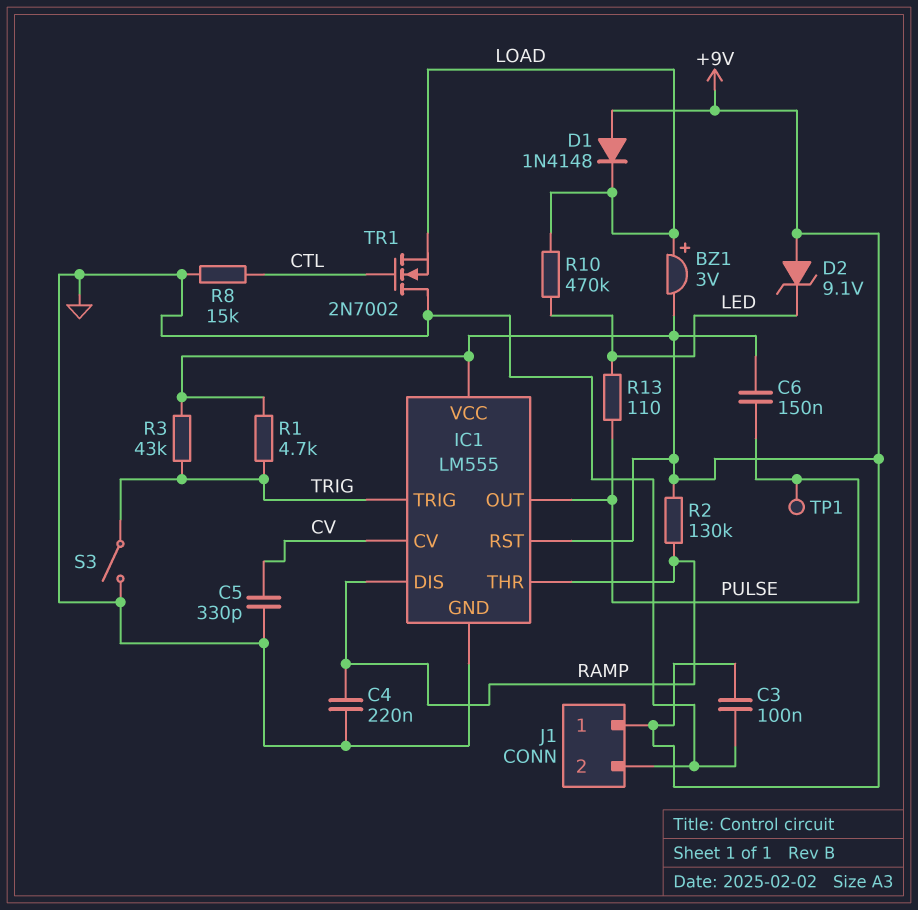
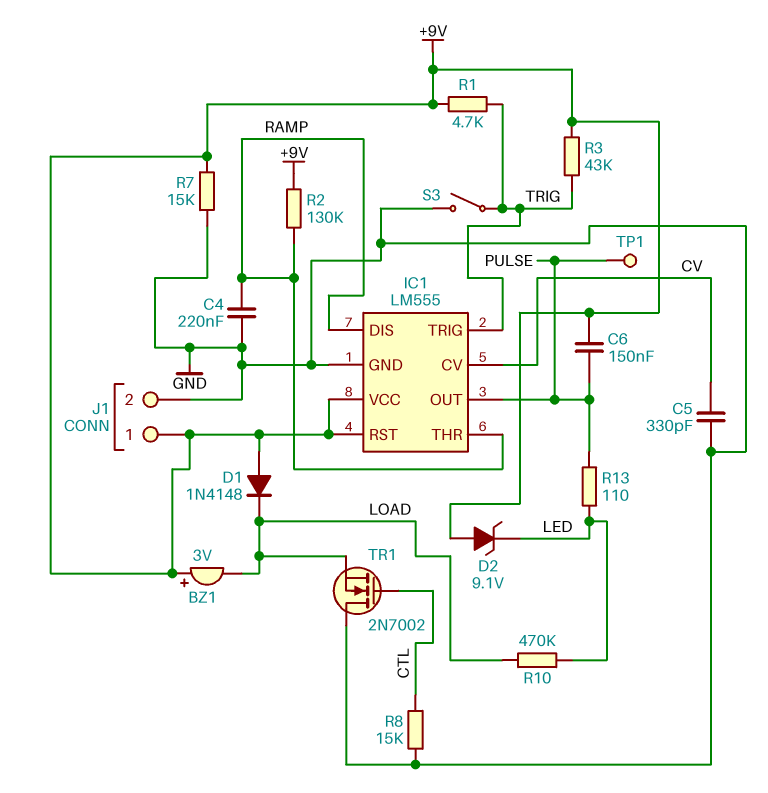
BZ1: buzzer 3V (plus LOAD, minus +9V) -> buzzer 3V (plus +9V, minus LOAD)
C3: 100nF (+9V, GND) -> none
R7: none -> 15k (+9V, GND)

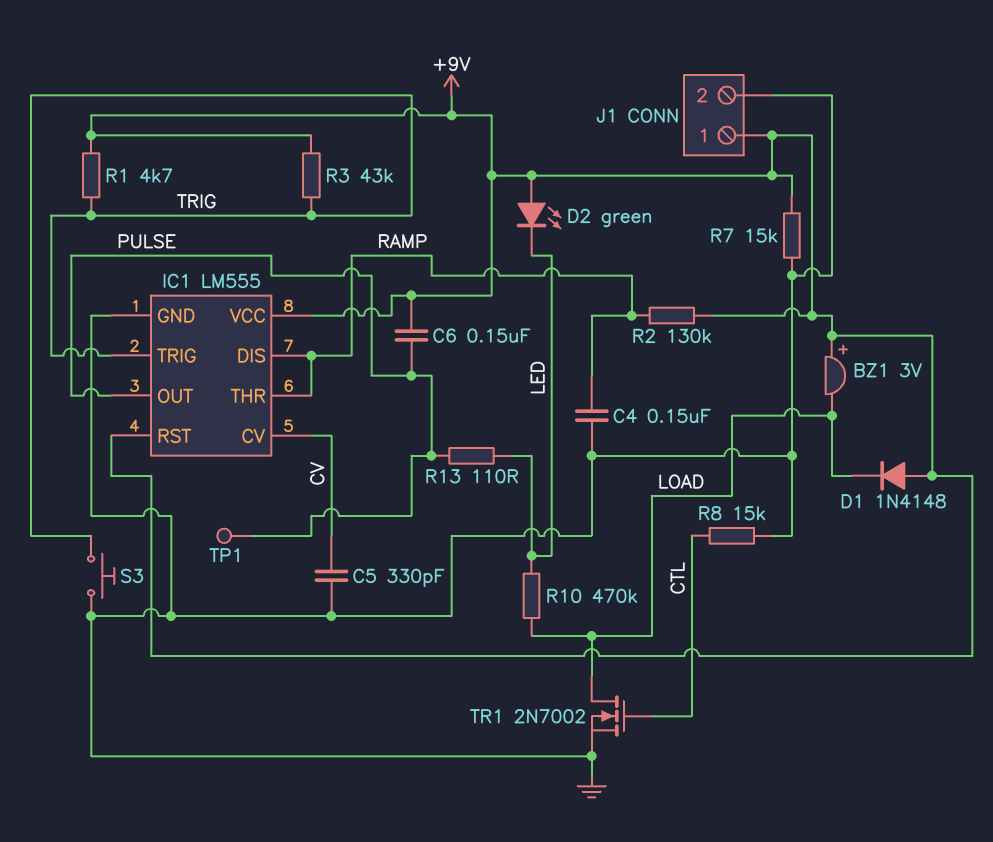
C4: 220nF (GND, RAMP) -> 150nF (GND, RAMP)
D2: zener 9.1V (A +9V, K LED) -> LED green (A +9V, K LED)
S3: switch (GND, TRIG) -> button (GND, TRIG)
TR1: NMOS 2N7002 (G CTL, D GND, S LOAD) -> NMOS 2N7002 (G CTL, D LOAD, S GND)

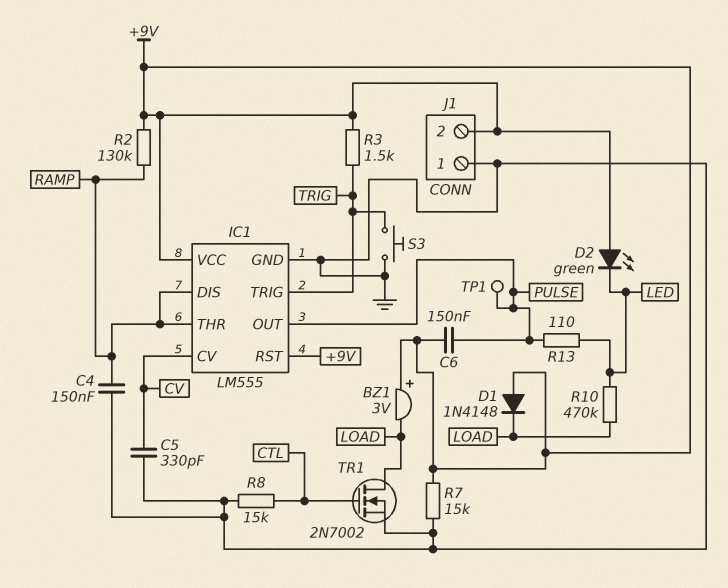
J1 pin 1: +9V -> GND
J1 pin 2: GND -> +9V
R1: 4.7k (+9V, TRIG) -> none
R3: 43k (+9V, TRIG) -> 1.5k (+9V, TRIG)

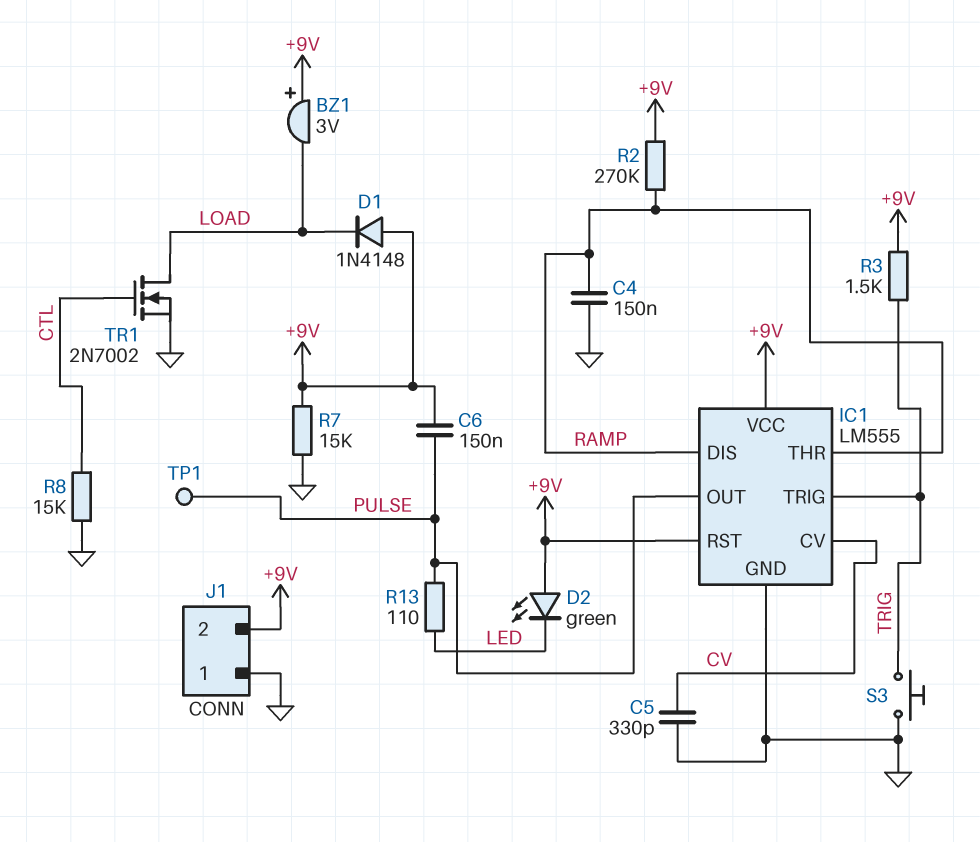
R2: 130k (+9V, RAMP) -> 270k (+9V, RAMP)
R10: 470k (LED, LOAD) -> none

